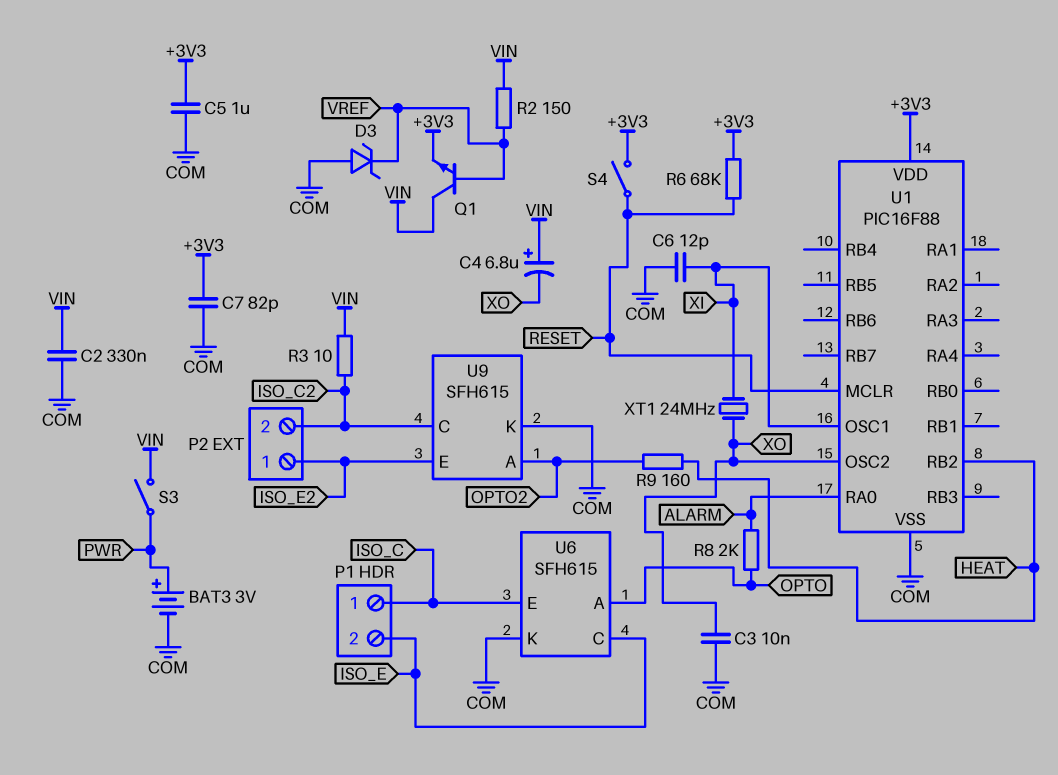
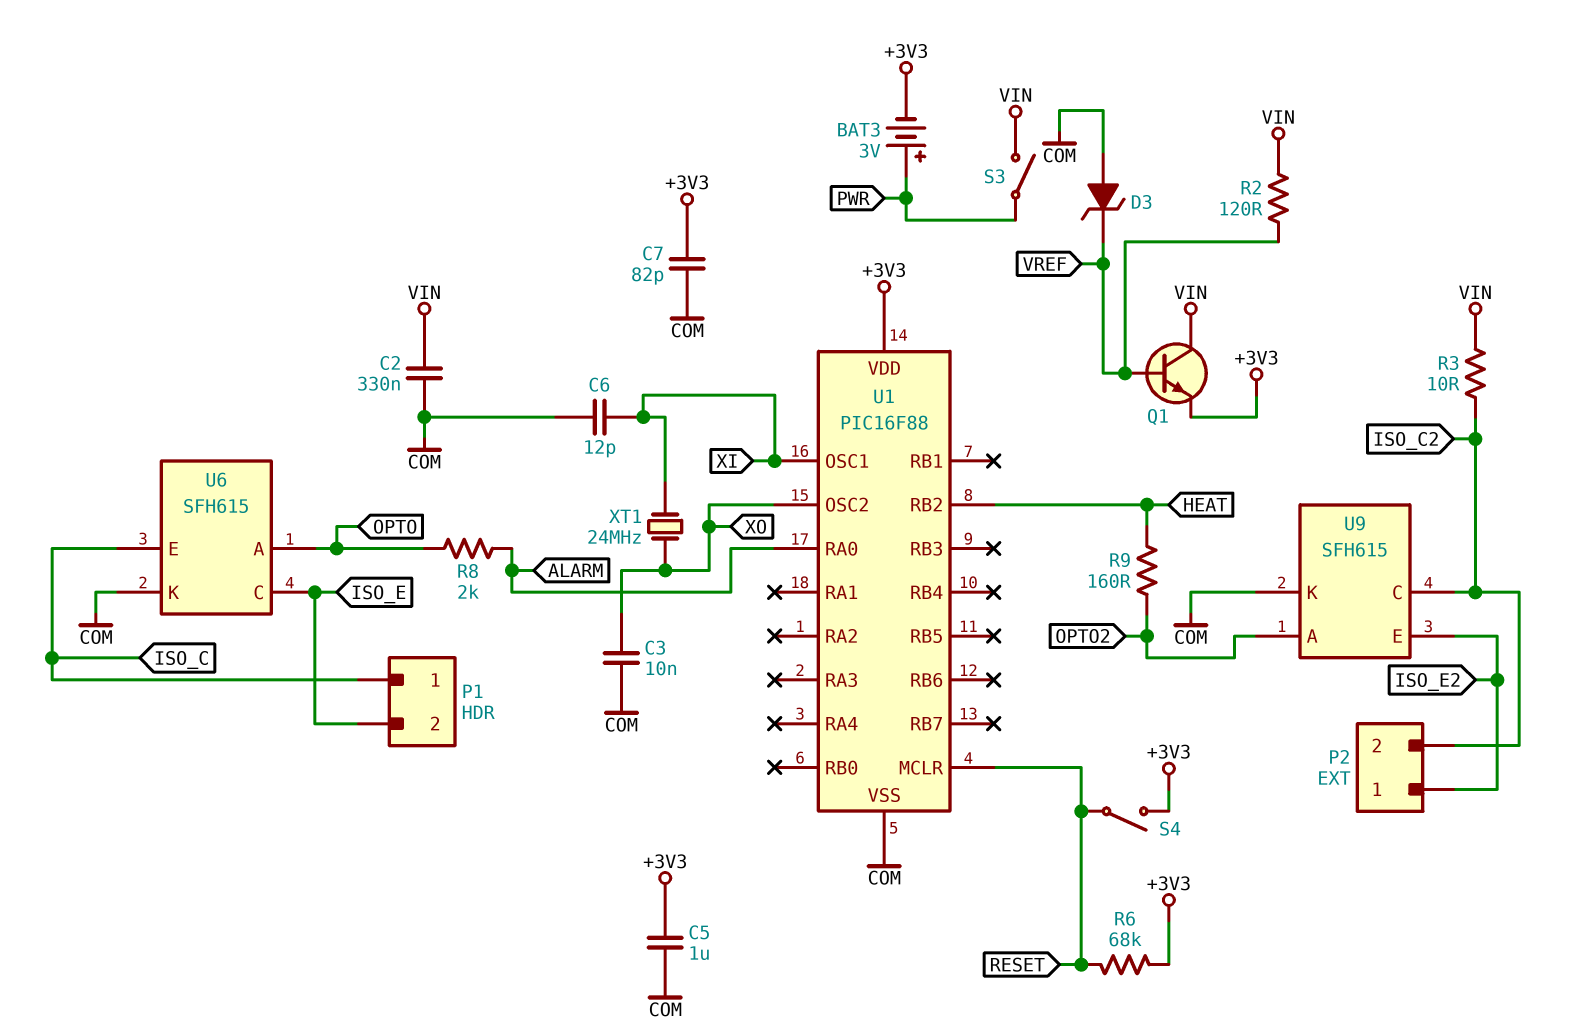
BAT3: 3V (plus PWR, minus COM) -> 3V (plus PWR, minus +3V3)
C4: 6.8uF (plus VIN, minus XO) -> none
R2: 150 (VIN, VREF) -> 120 (VIN, VREF)

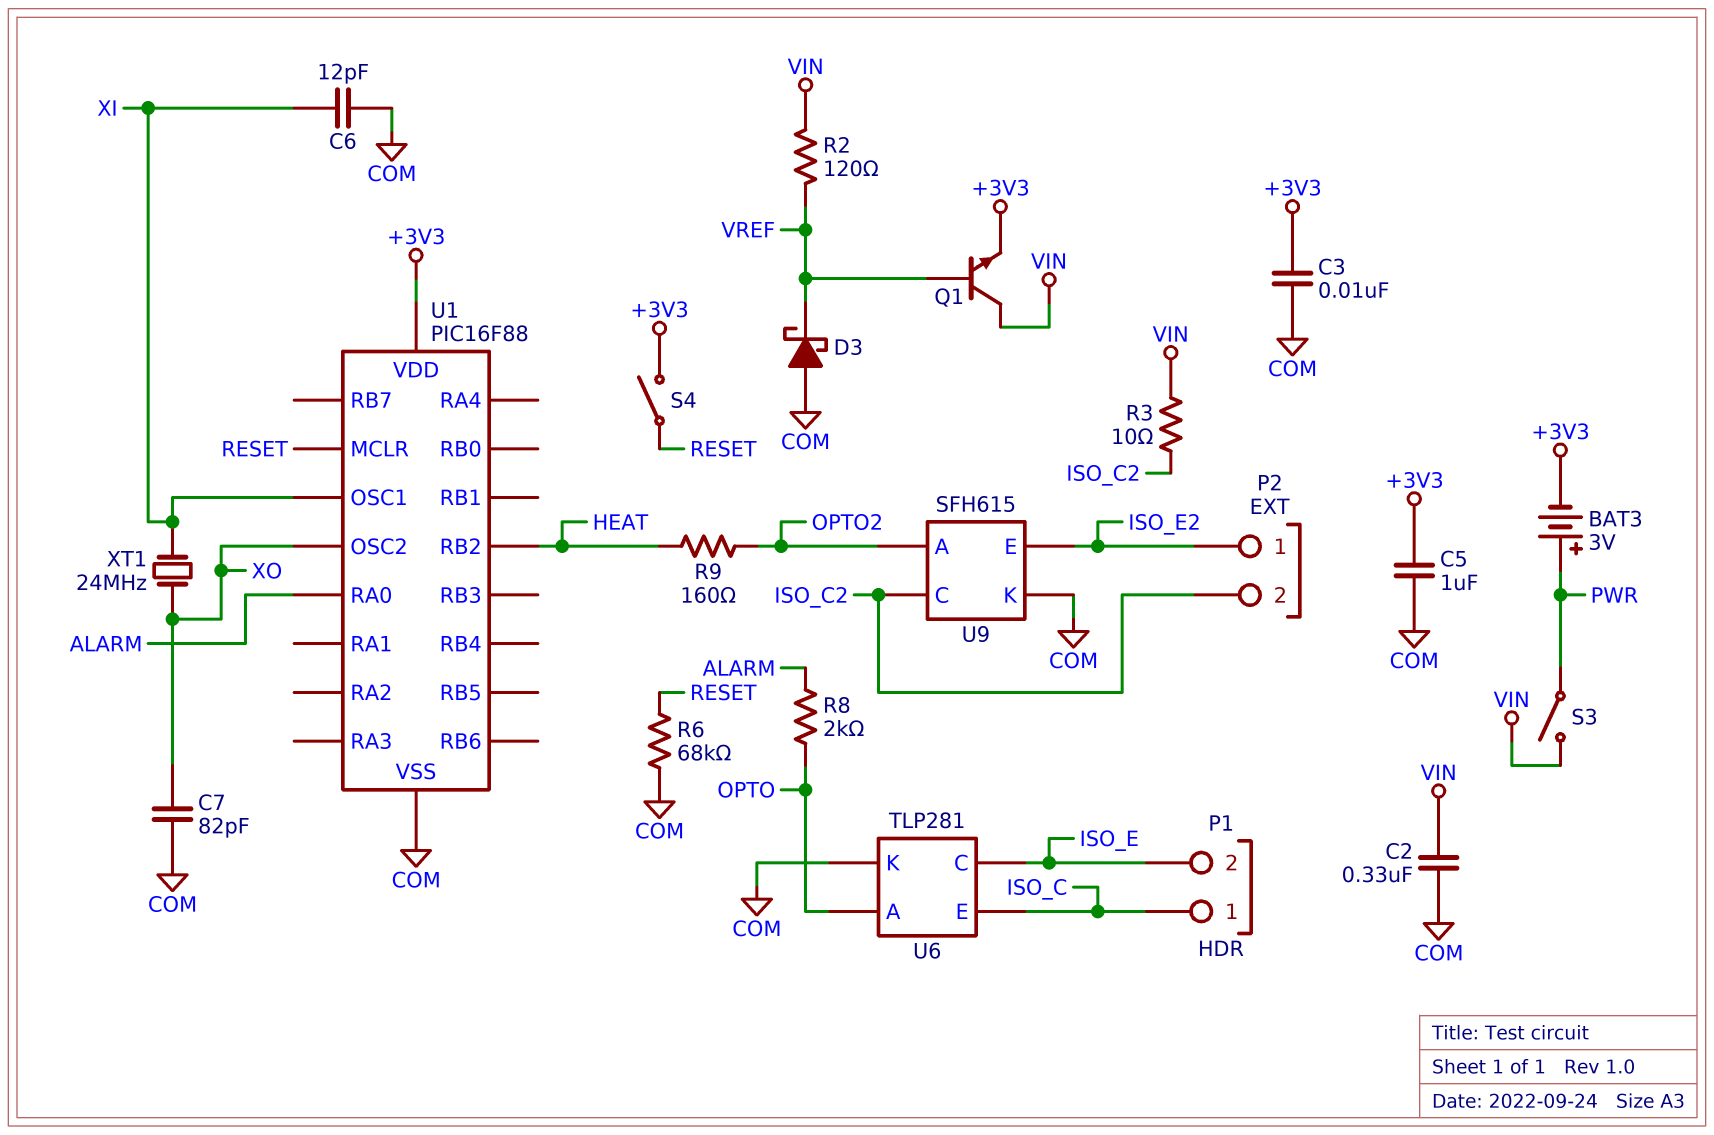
C3: 10nF (COM, XO) -> 10nF (+3V3, COM)
C7: 82pF (+3V3, COM) -> 82pF (COM, XO)
D3: zener (A COM, K VREF) -> schottky (A COM, K VREF)
R6: 68k (+3V3, RESET) -> 68k (COM, RESET)
U6: SFH615 -> TLP281

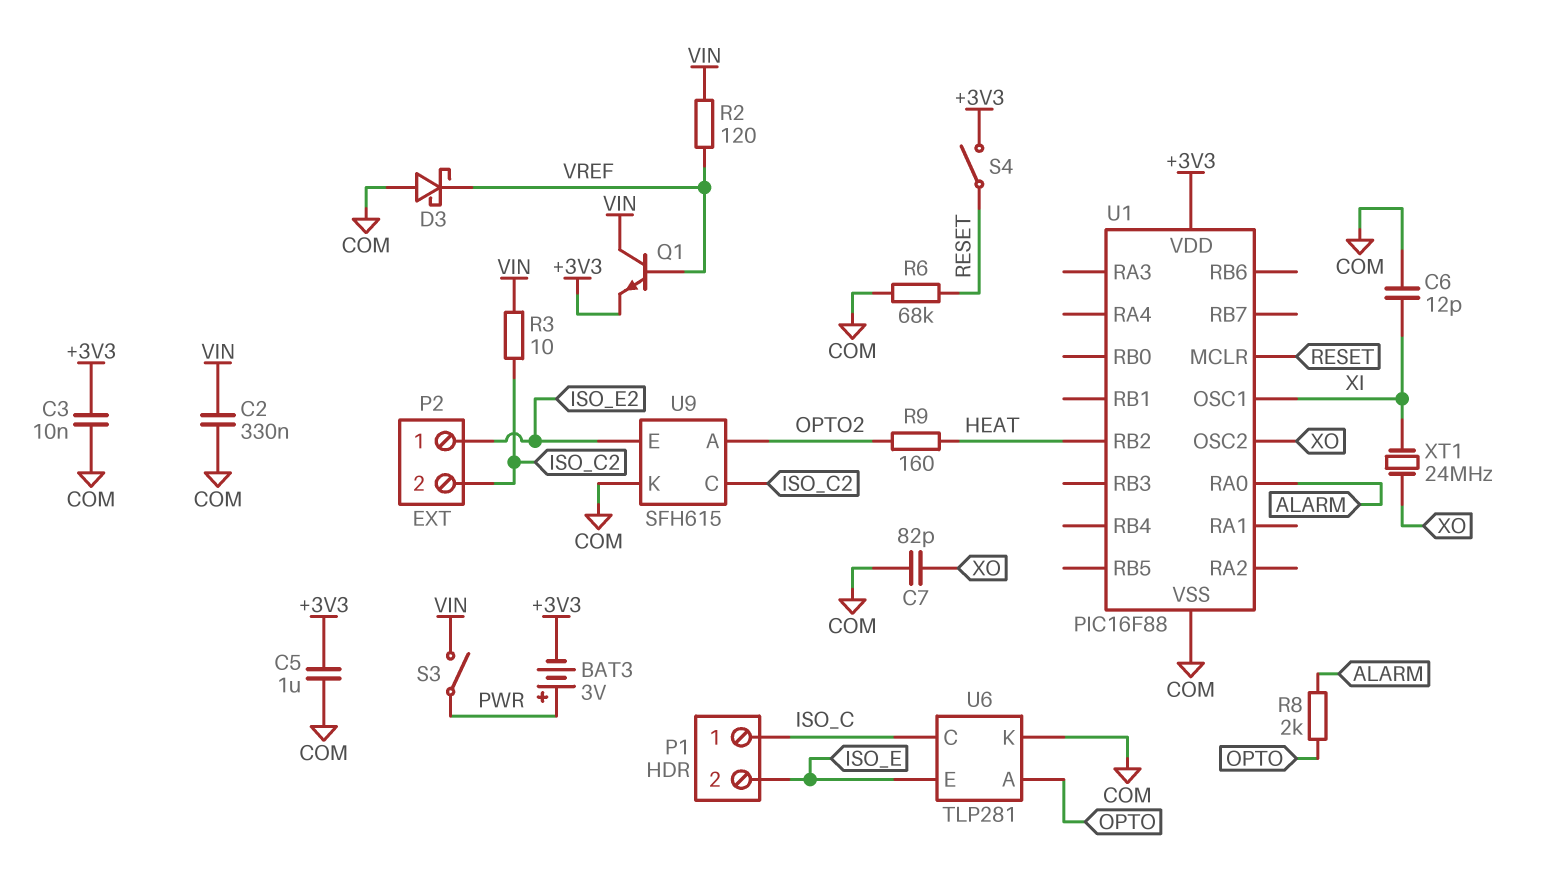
U6 pin C: ISO_E -> ISO_C
U6 pin E: ISO_C -> ISO_E

